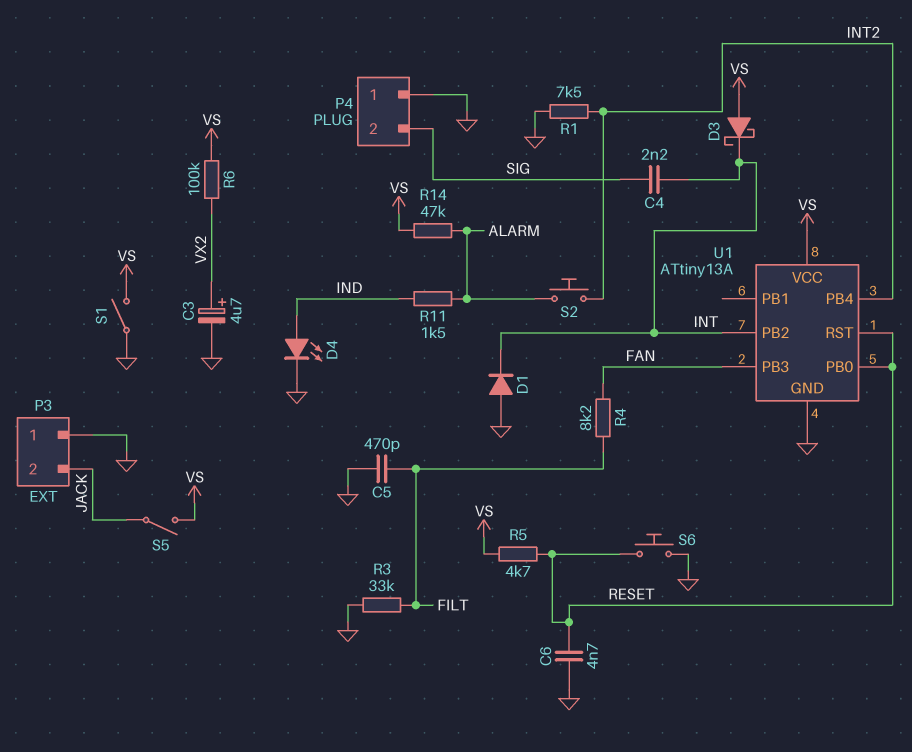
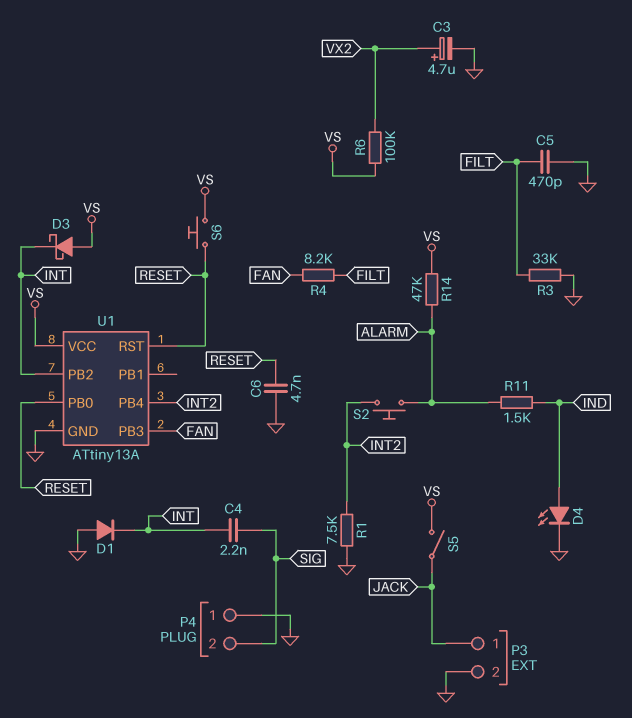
P3 pin 1: GND -> JACK
P3 pin 2: JACK -> GND
R5: 4.7k (RESET, VS) -> none
S1: switch (GND, VS) -> none
S6: button (GND, RESET) -> button (RESET, VS)

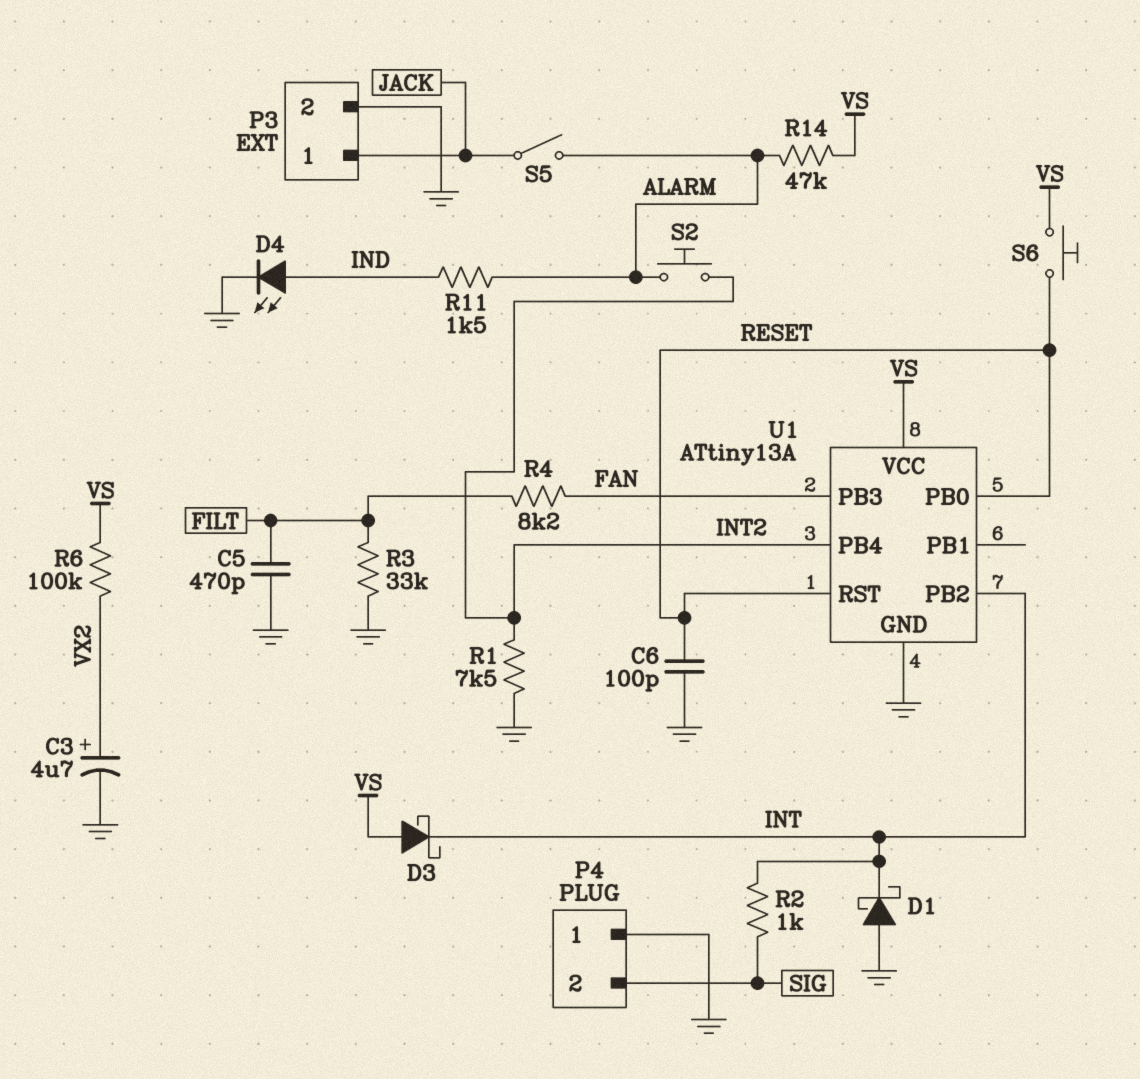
C4: 2.2nF (INT, SIG) -> none
C6: 4.7nF (GND, RESET) -> 100pF (GND, RESET)
D1: diode (A GND, K INT) -> schottky (A GND, K INT)
R2: none -> 1k (INT, SIG)
S5: switch (JACK, VS) -> switch (ALARM, JACK)

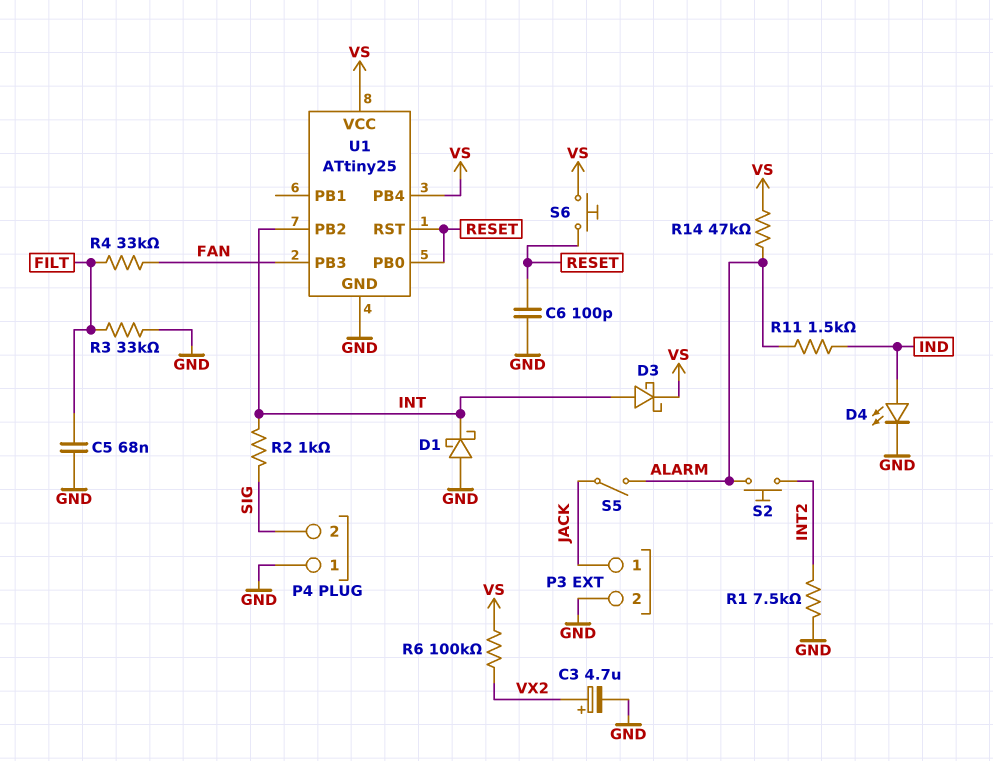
C5: 470pF (FILT, GND) -> 68nF (FILT, GND)
D3: schottky (A VS, K INT) -> schottky (A INT, K VS)
R4: 8.2k (FAN, FILT) -> 33k (FAN, FILT)
U1: ATtiny13A -> ATtiny25
U1 pin PB4: INT2 -> VS

